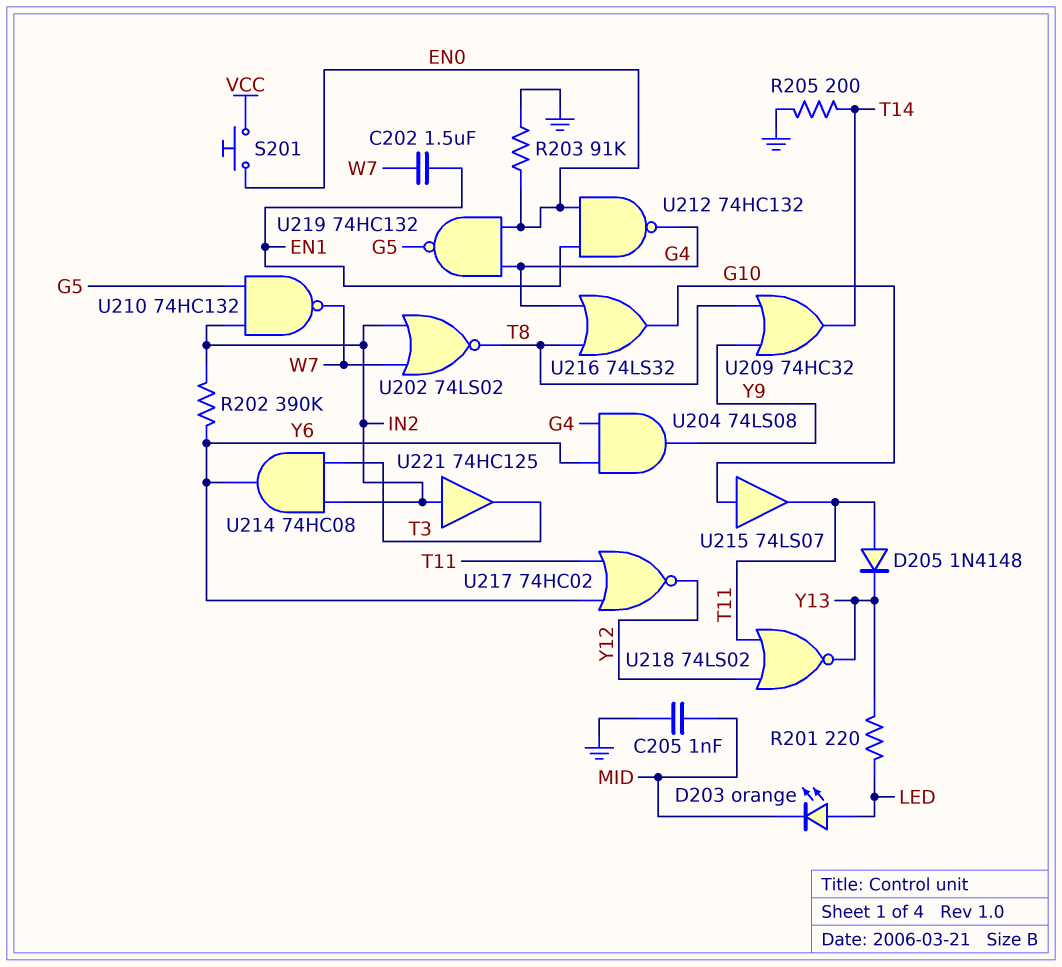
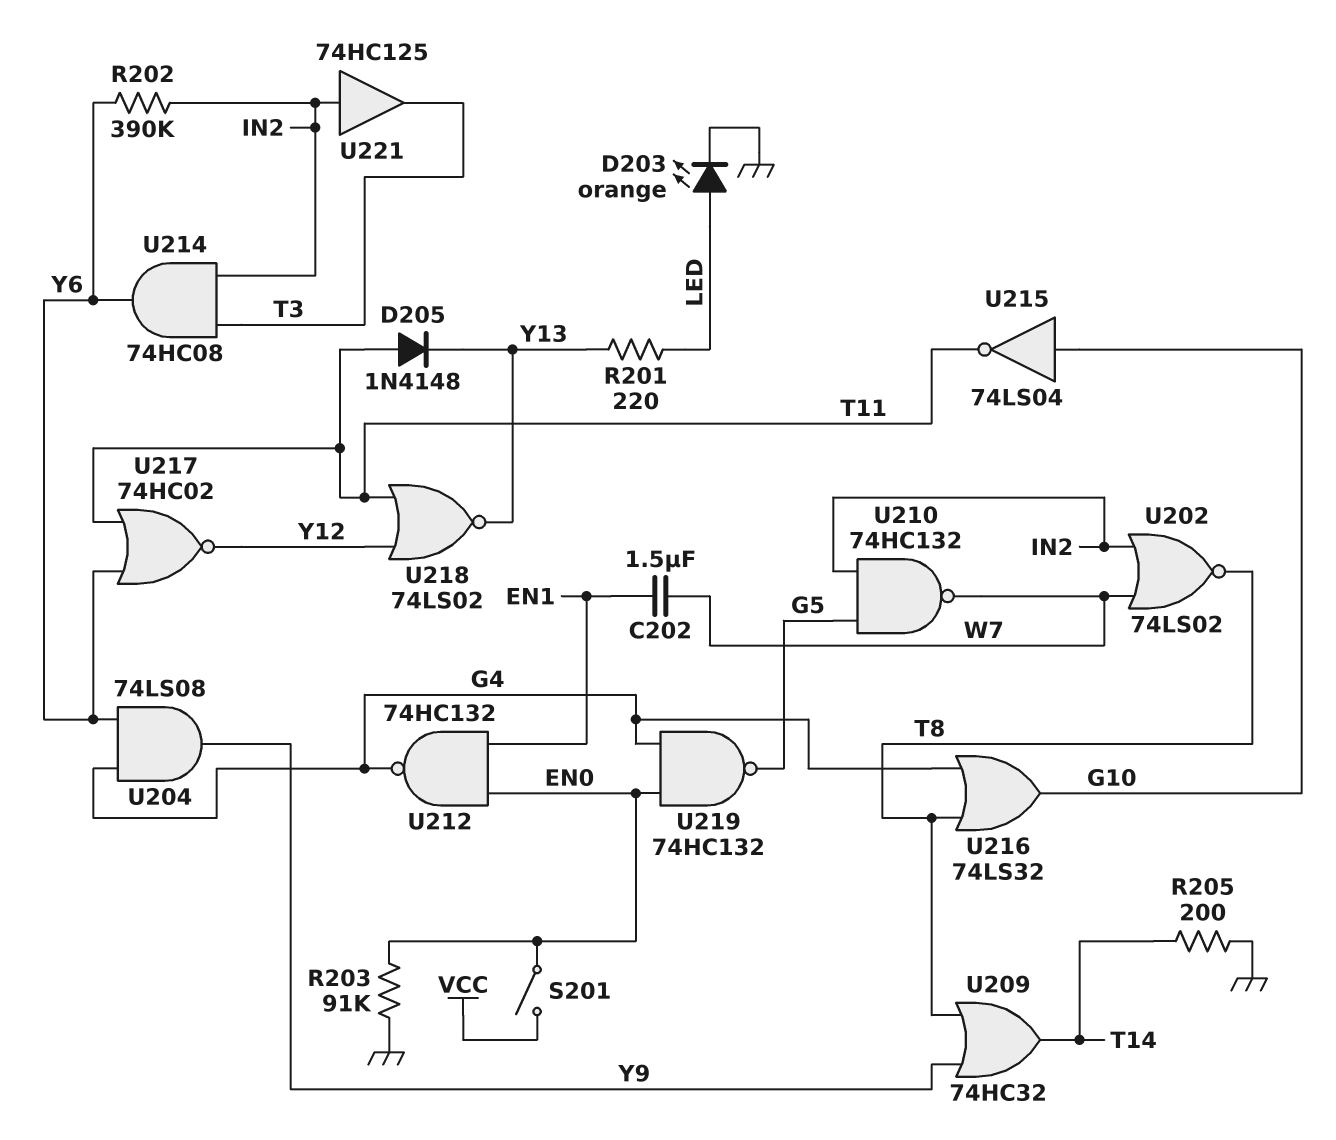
C205: 1nF (GND, MID) -> none
D203: LED orange (A LED, K MID) -> LED orange (A LED, K GND)
S201: button (EN0, VCC) -> switch (EN0, VCC)
U215: buffer 74LS07 (in G10, out T11) -> NOT 74LS04 (in G10, out T11)

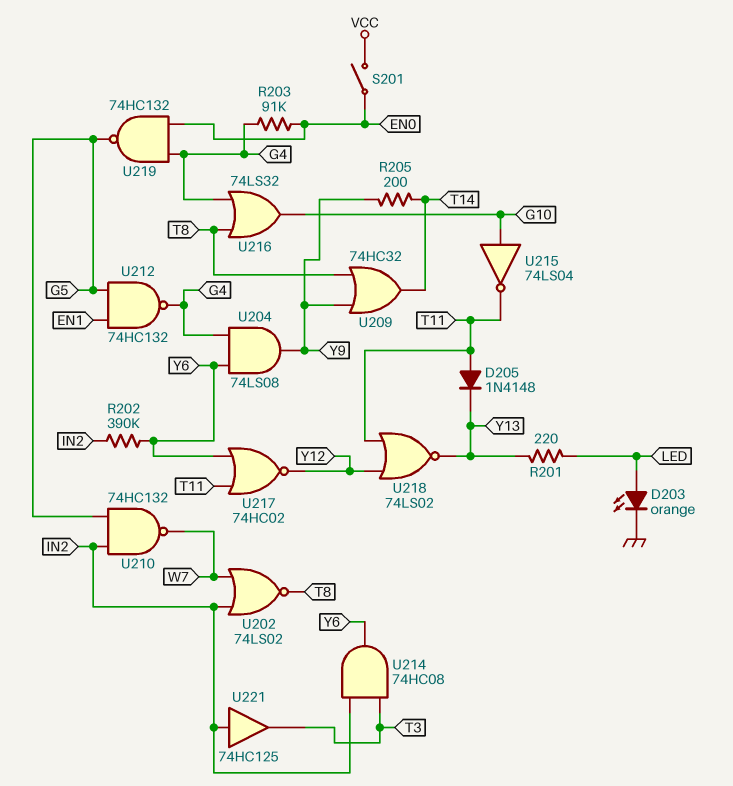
C202: 1.5uF (EN1, W7) -> none
R203: 91k (EN0, GND) -> 91k (EN0, G4)
R205: 200 (GND, T14) -> 200 (T14, Y9)
U212: NAND 74HC132 (in EN0, in EN1, out G4) -> NAND 74HC132 (in EN1, in G5, out G4)

